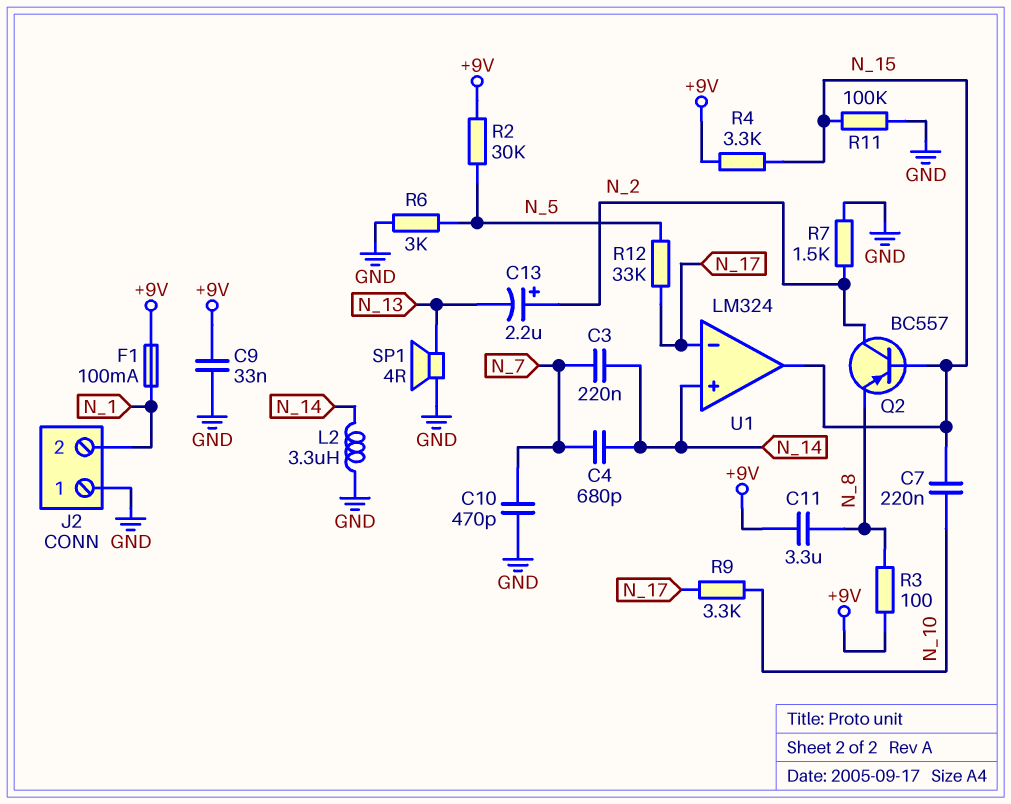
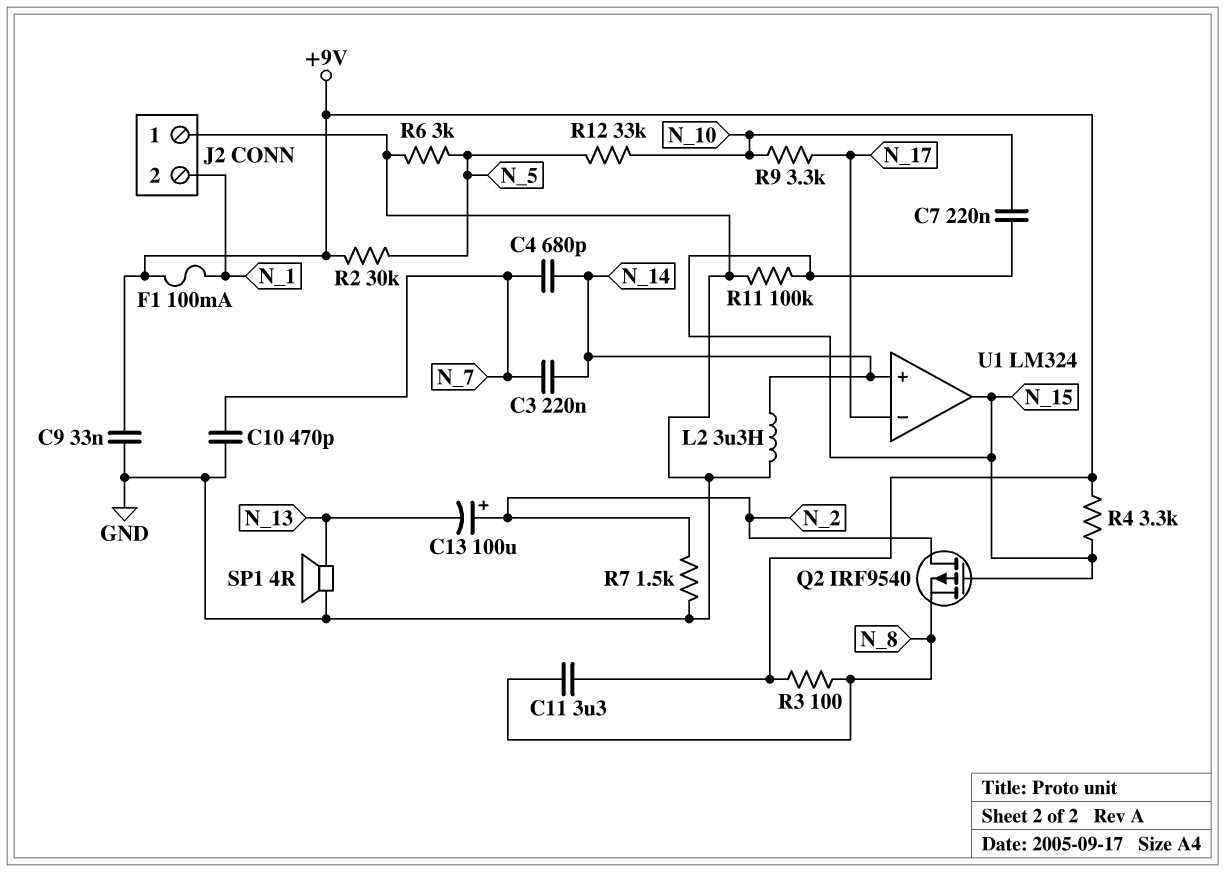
C13: 2.2uF (plus N_2, minus N_13) -> 100uF (plus N_2, minus N_13)
Q2: PNP BC557 (B N_15, C N_2, E N_8) -> PMOS IRF9540 (G N_15, D N_2, S N_8)
R12: 33k (N_5, N_17) -> 33k (N_5, N_10)

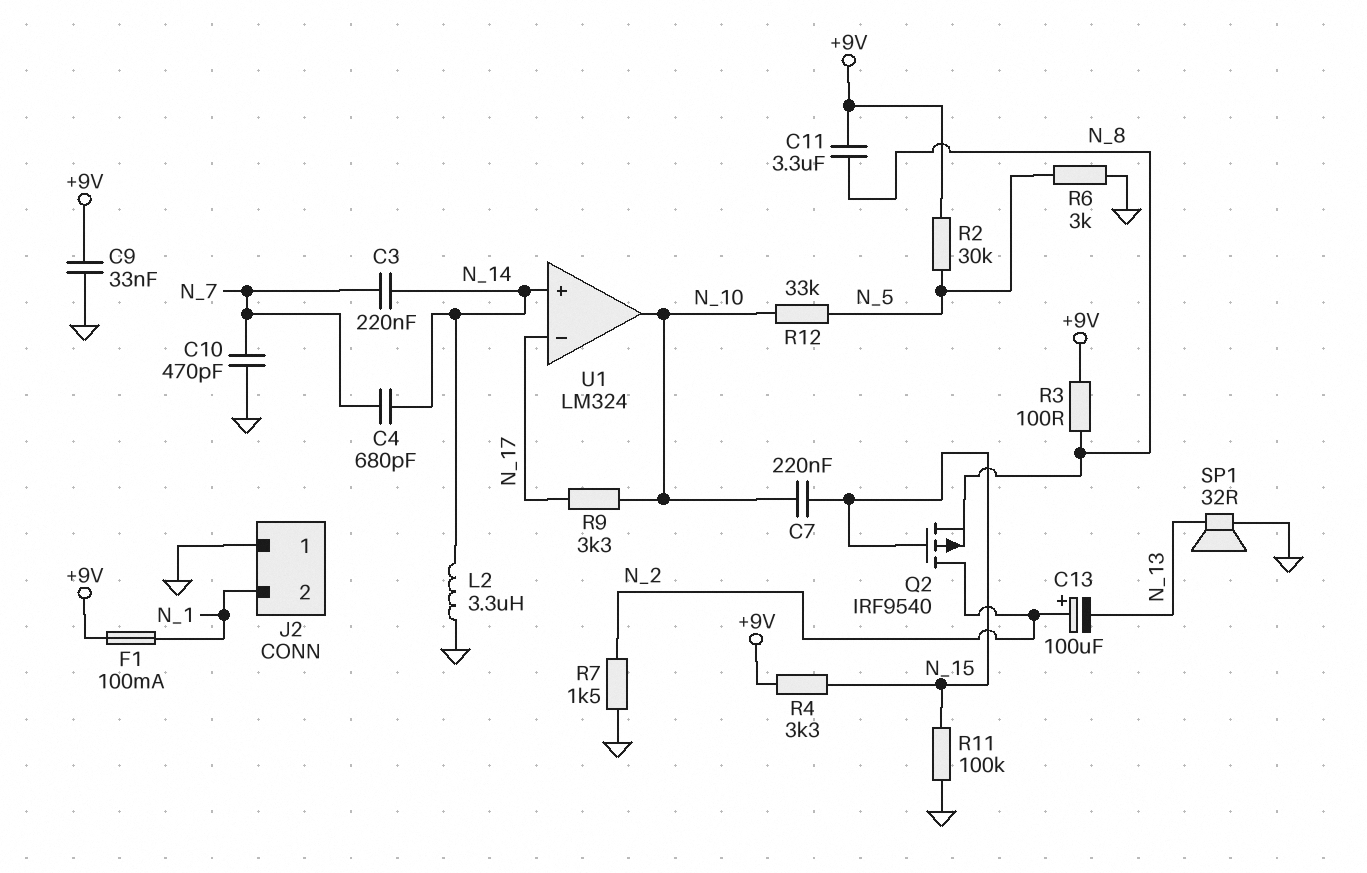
SP1: speaker 4R (GND, N_13) -> speaker 32R (GND, N_13)
U1 pin out: N_15 -> N_10

